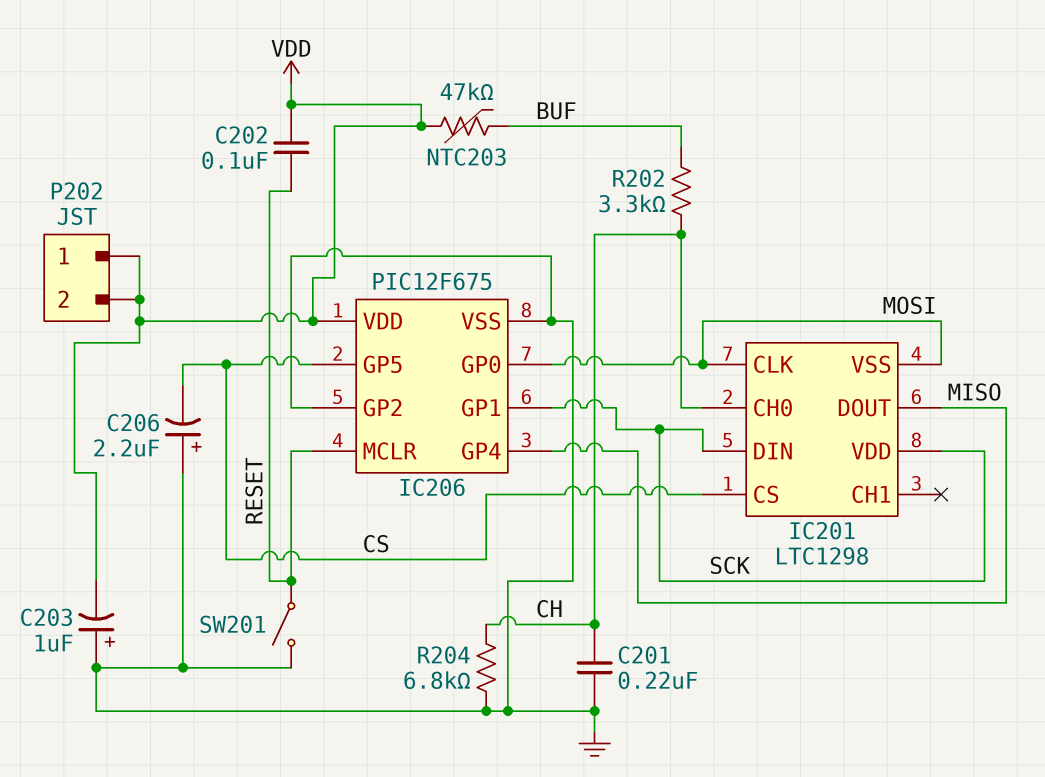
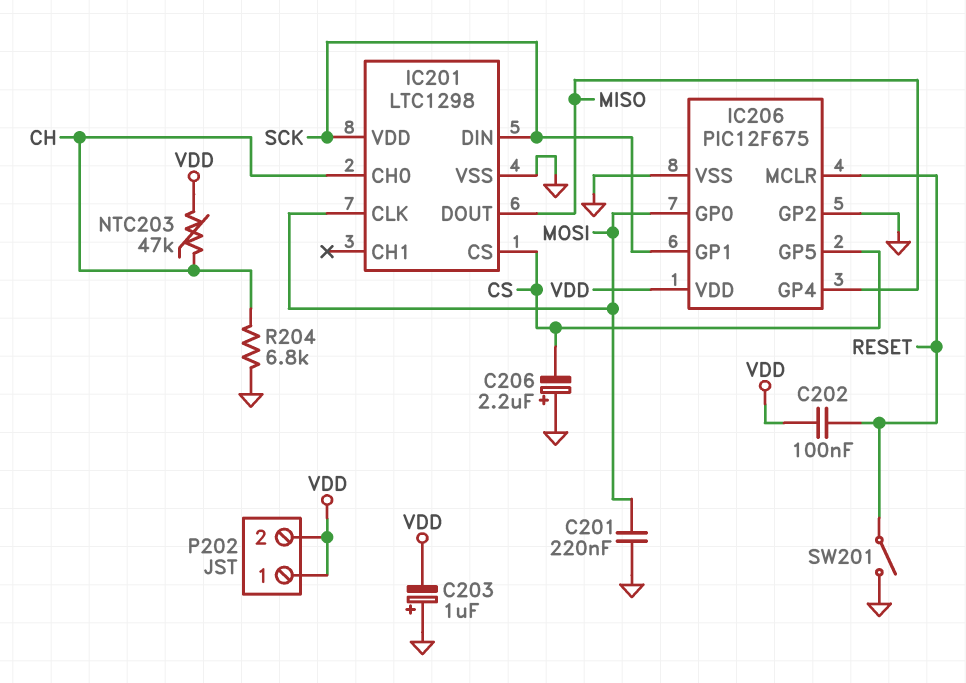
C201: 220nF (CH, GND) -> 220nF (GND, MOSI)
IC201 pin VSS: MOSI -> GND
NTC203: 47k (BUF, VDD) -> 47k (CH, VDD)
R202: 3.3k (BUF, CH) -> none

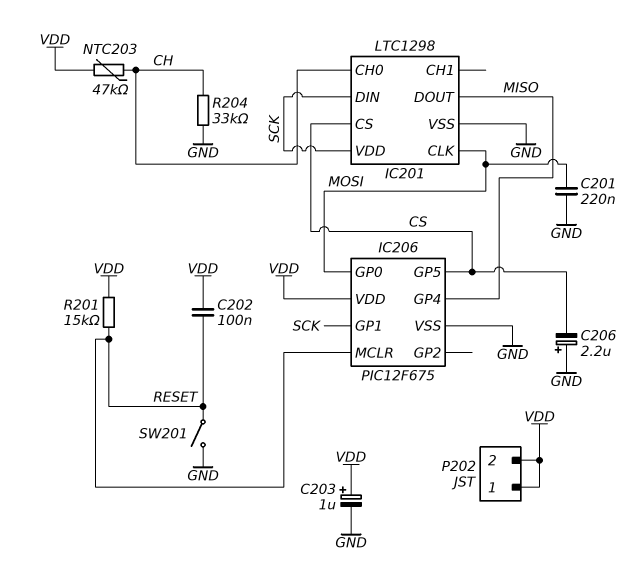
C203: 1uF (plus GND, minus VDD) -> 1uF (plus VDD, minus GND)
IC206 pin GP2: GND -> none
R201: none -> 15k (RESET, VDD)
R204: 6.8k (CH, GND) -> 33k (CH, GND)

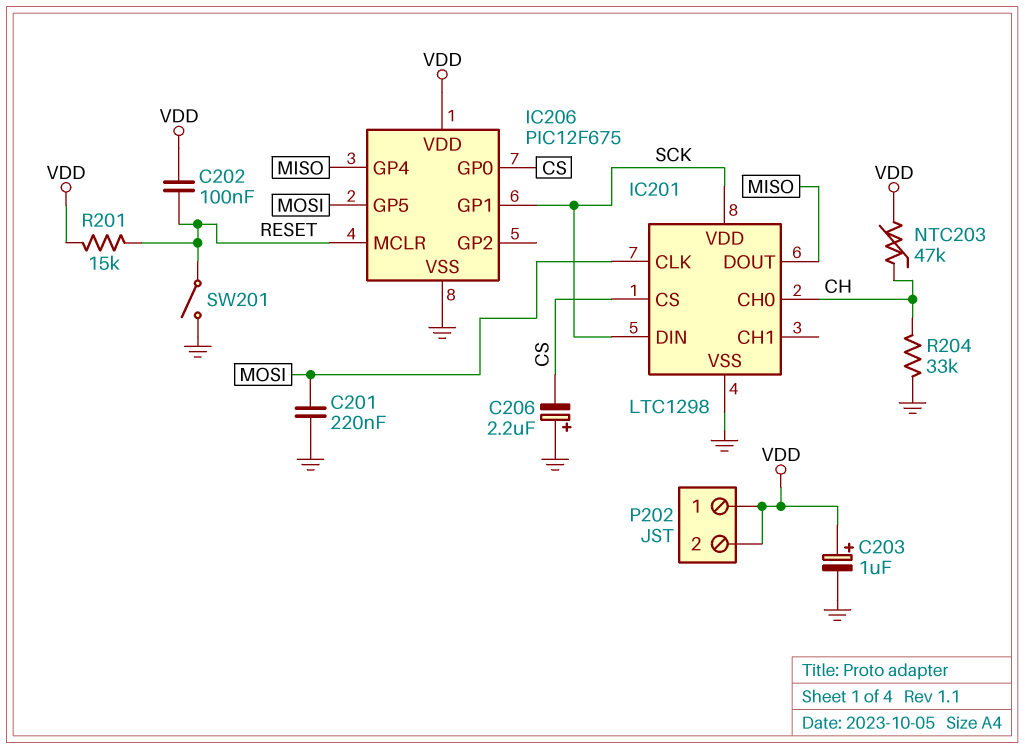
IC206 pin GP0: MOSI -> CS
IC206 pin GP5: CS -> MOSI

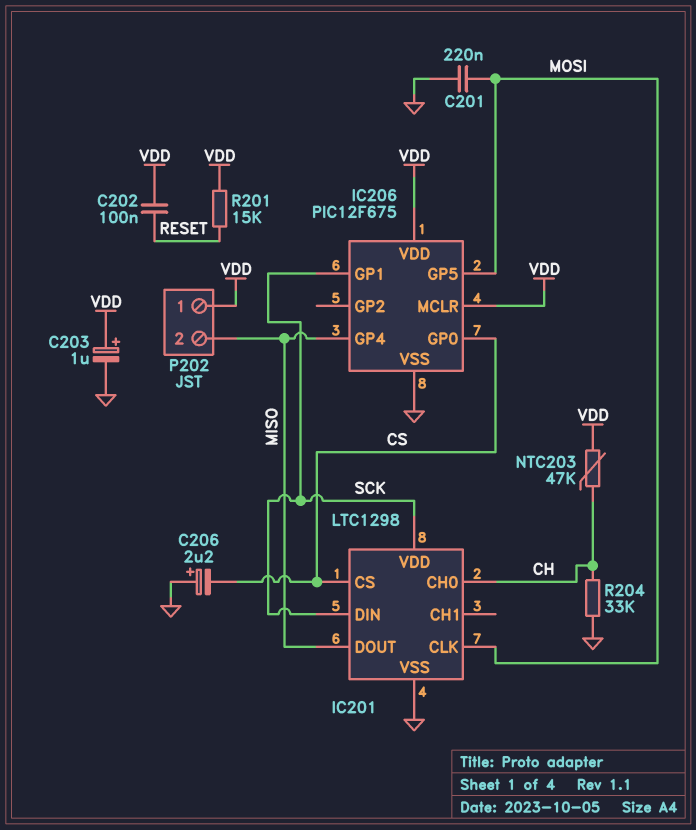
IC206 pin MCLR: RESET -> VDD
P202 pin 2: VDD -> MISO
SW201: switch (GND, RESET) -> none

